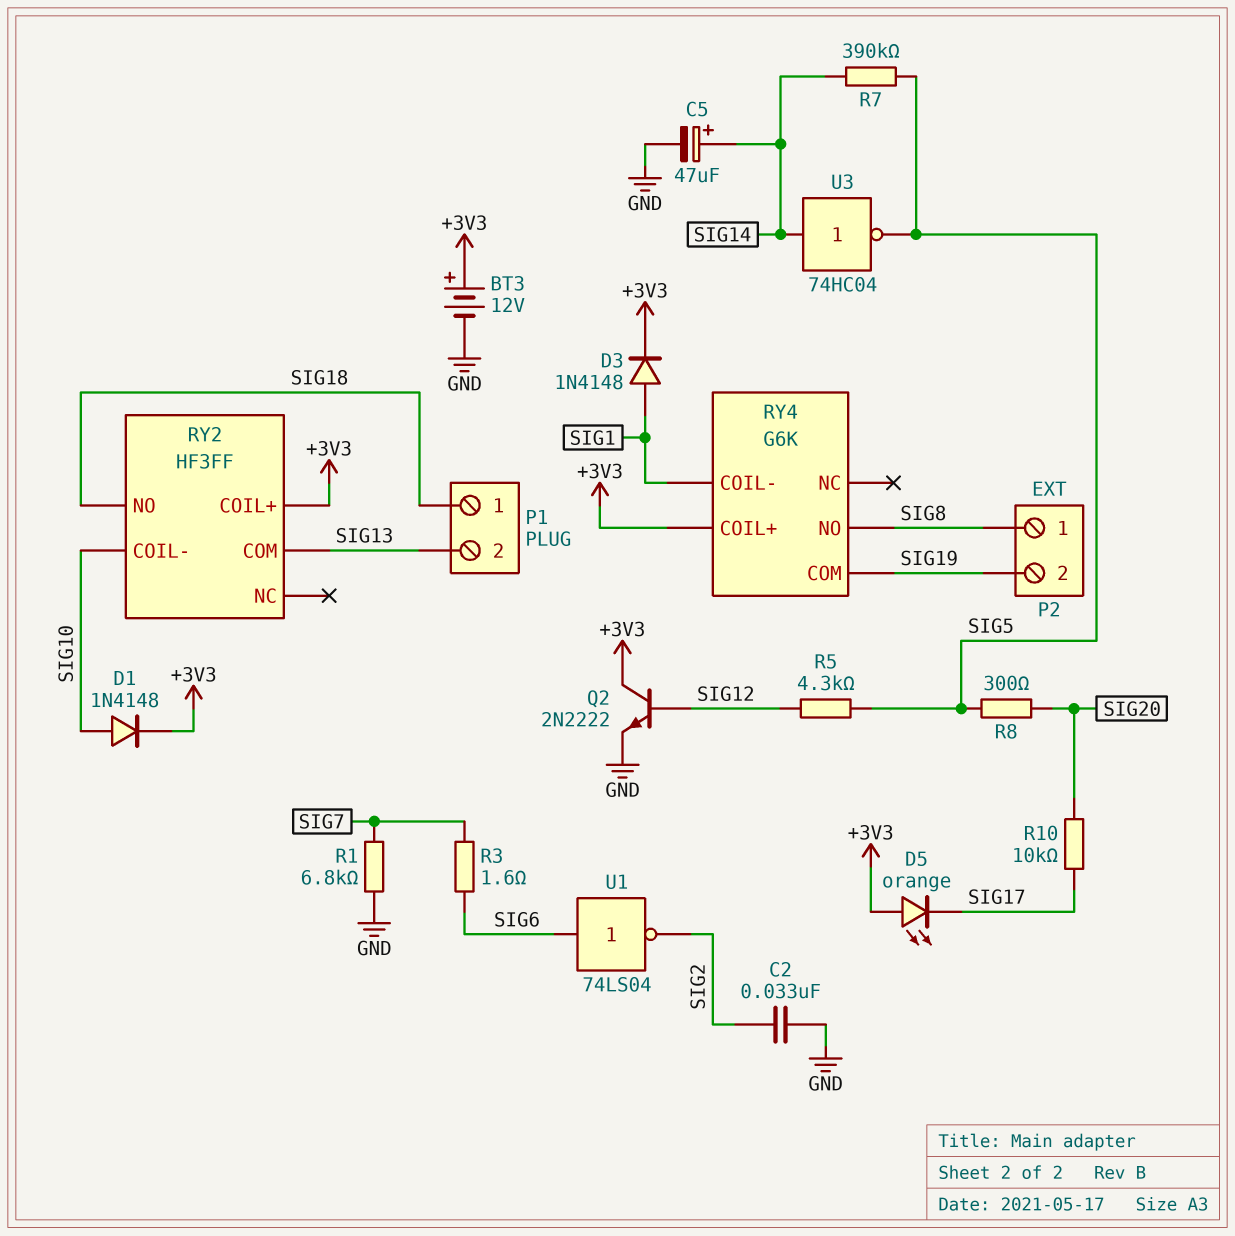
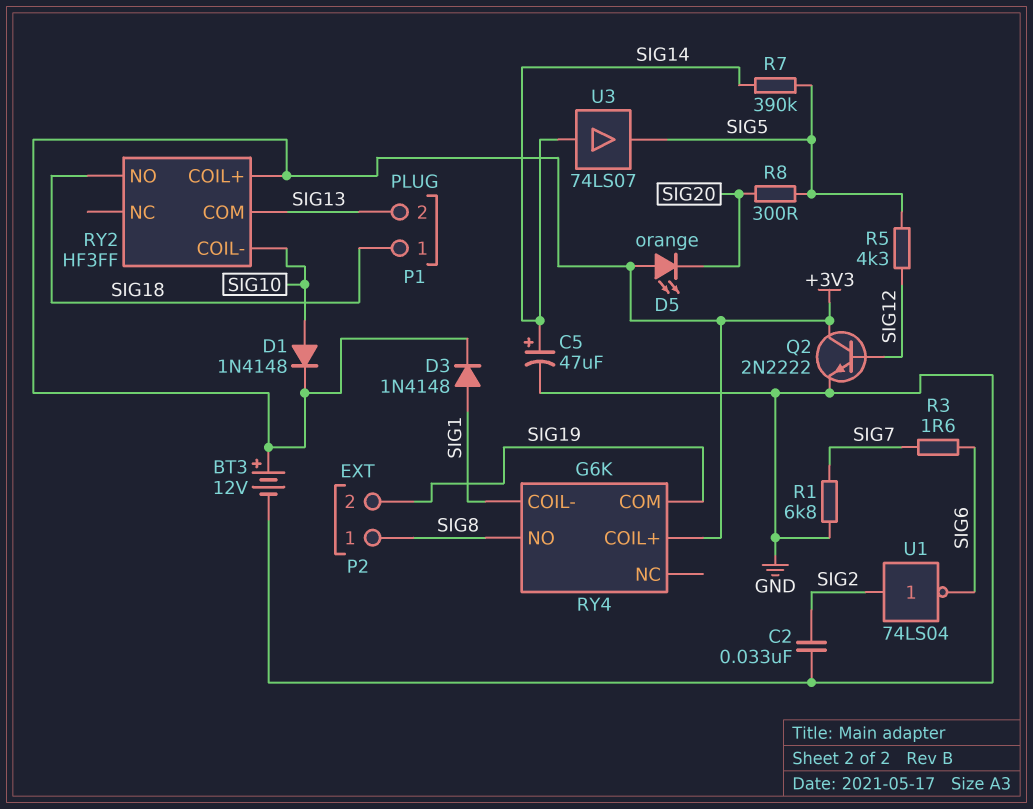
D5: LED orange (A +3V3, K SIG17) -> LED orange (A +3V3, K SIG20)
R10: 10k (SIG17, SIG20) -> none
U1: NOT 74LS04 (in SIG6, out SIG2) -> NOT 74LS04 (in SIG2, out SIG6)
U3: NOT 74HC04 (in SIG14, out SIG5) -> buffer 74LS07 (in SIG14, out SIG5)

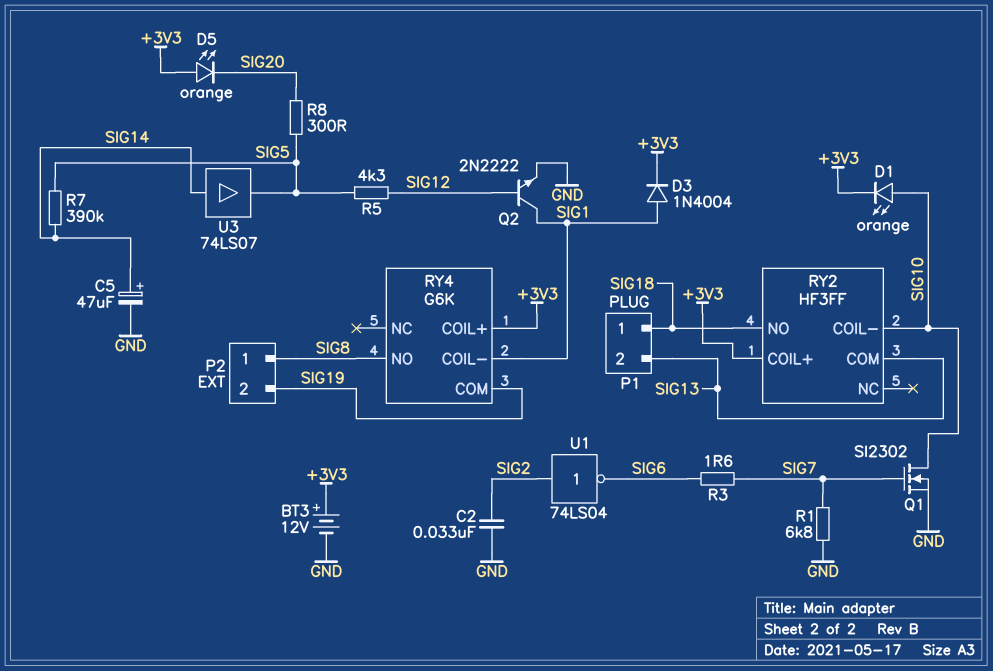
D1: diode 1N4148 (A SIG10, K +3V3) -> LED orange (A SIG10, K +3V3)
D3: diode 1N4148 (A SIG1, K +3V3) -> diode 1N4004 (A SIG1, K +3V3)
Q1: none -> NMOS SI2302 (G SIG7, D SIG10, S GND)
Q2: NPN 2N2222 (B SIG12, C +3V3, E GND) -> NPN 2N2222 (B SIG12, C SIG1, E GND)

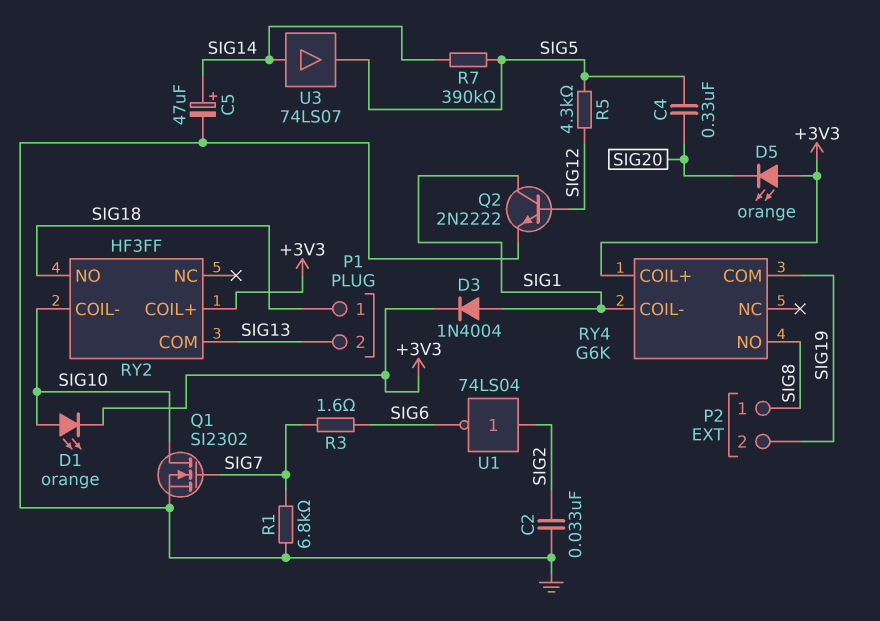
BT3: 12V (plus +3V3, minus GND) -> none
C4: none -> 330nF (SIG5, SIG20)
R8: 300 (SIG5, SIG20) -> none

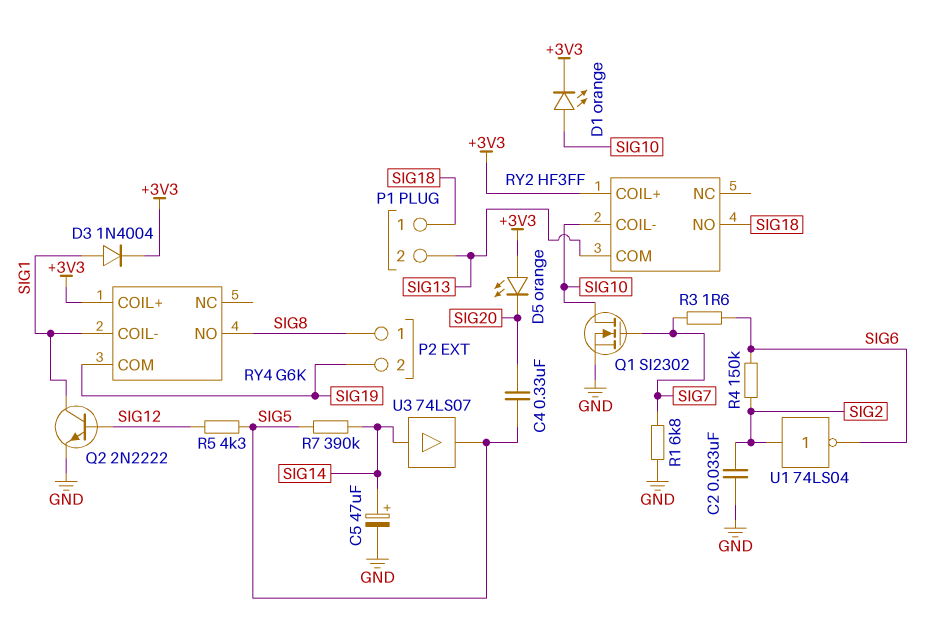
R4: none -> 150k (SIG2, SIG6)

